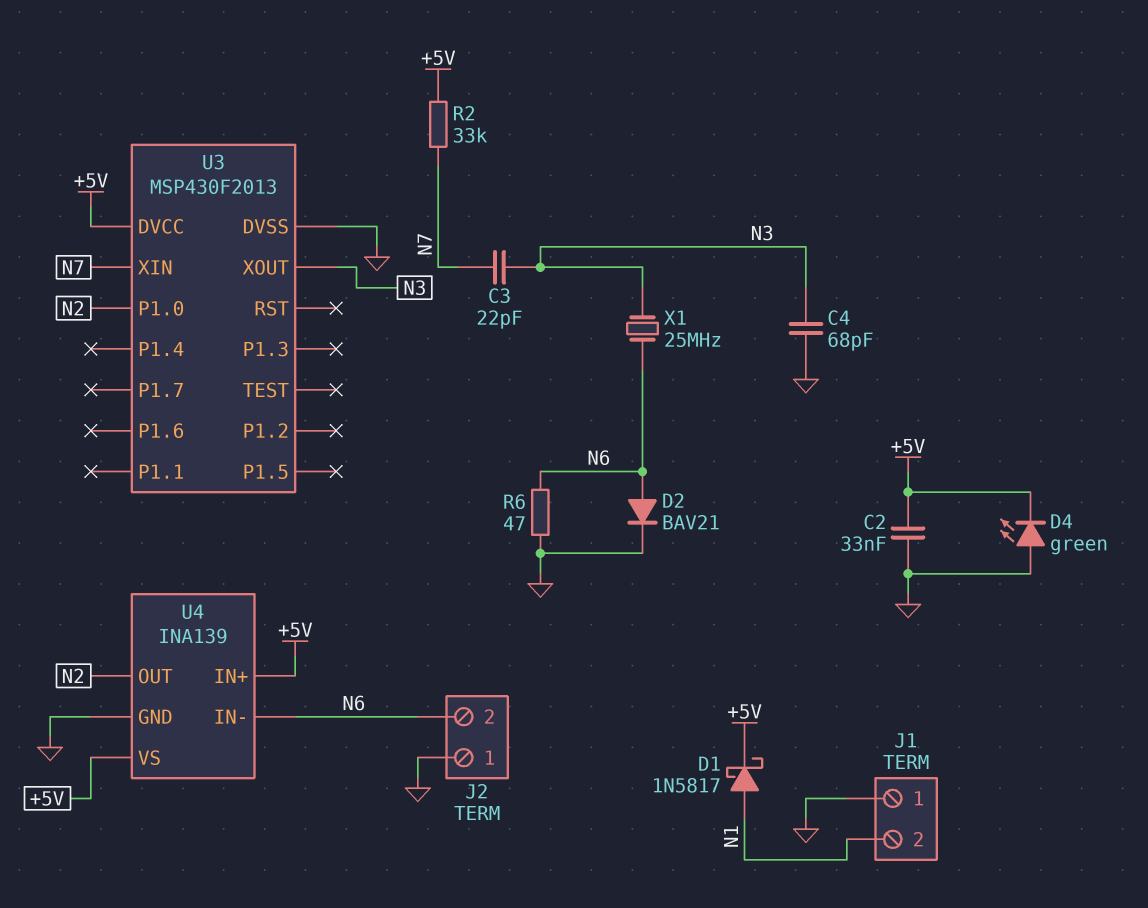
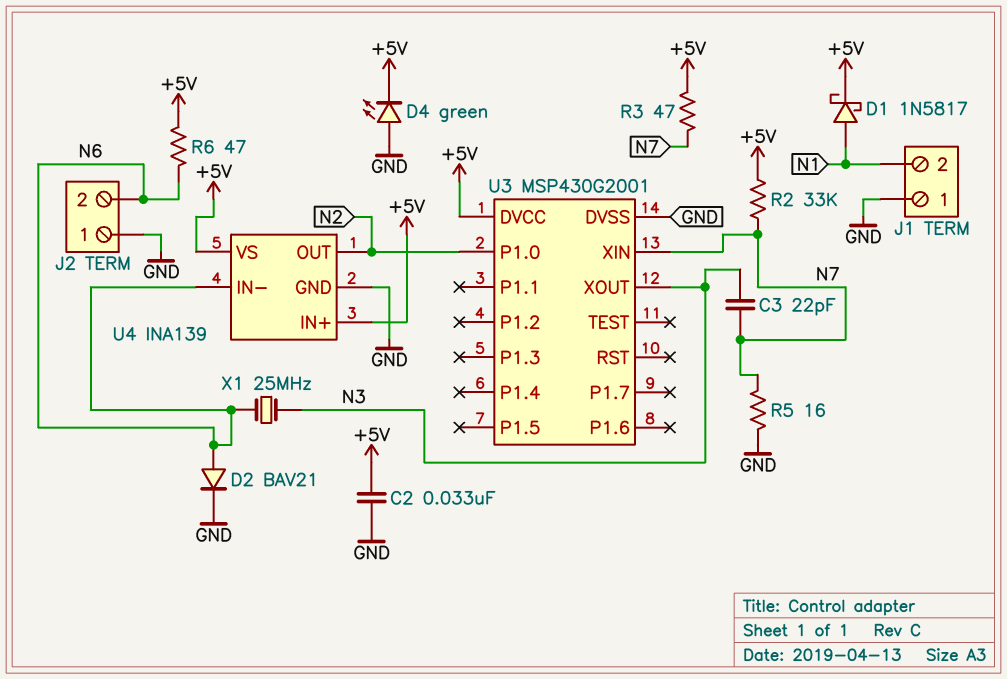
C4: 68pF (GND, N3) -> none
R3: none -> 47 (+5V, N7)
R5: none -> 16 (GND, N7)
R6: 47 (GND, N6) -> 47 (+5V, N6)
U3: MSP430F2013 -> MSP430G2001

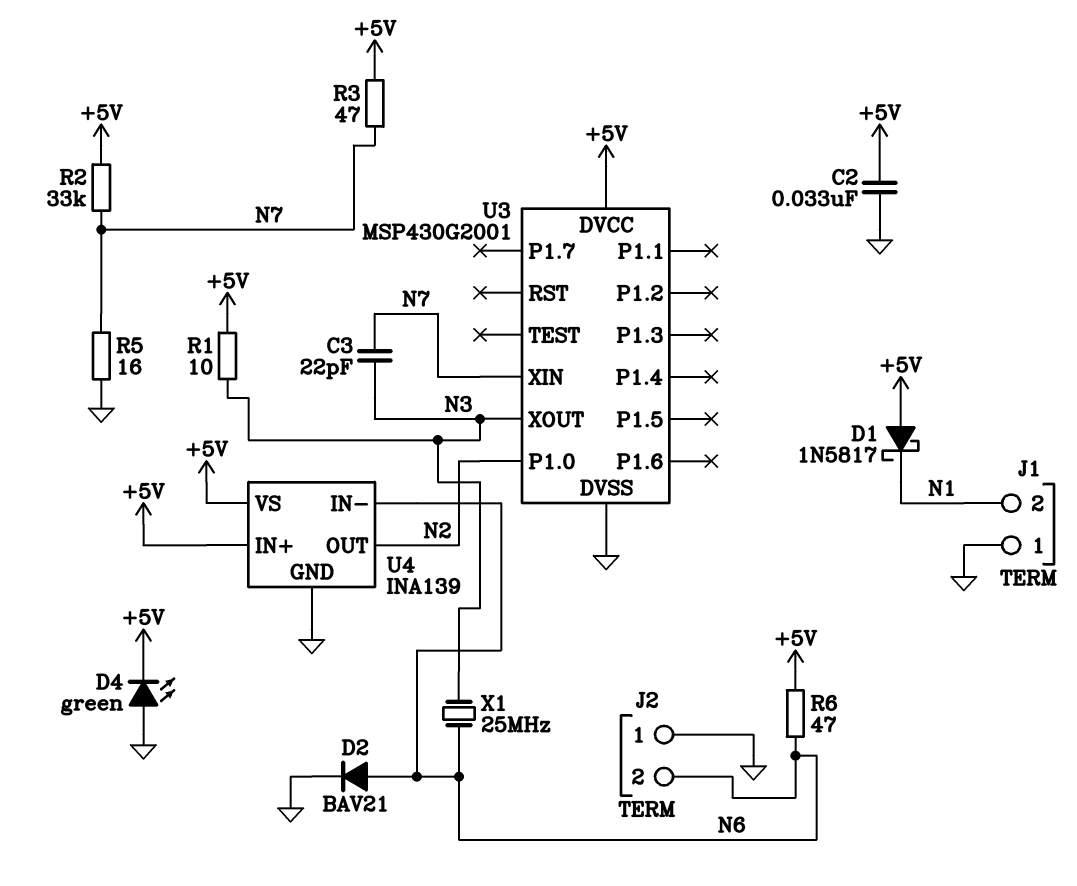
D1: schottky 1N5817 (A N1, K +5V) -> schottky 1N5817 (A +5V, K N1)
R1: none -> 10 (+5V, N3)

